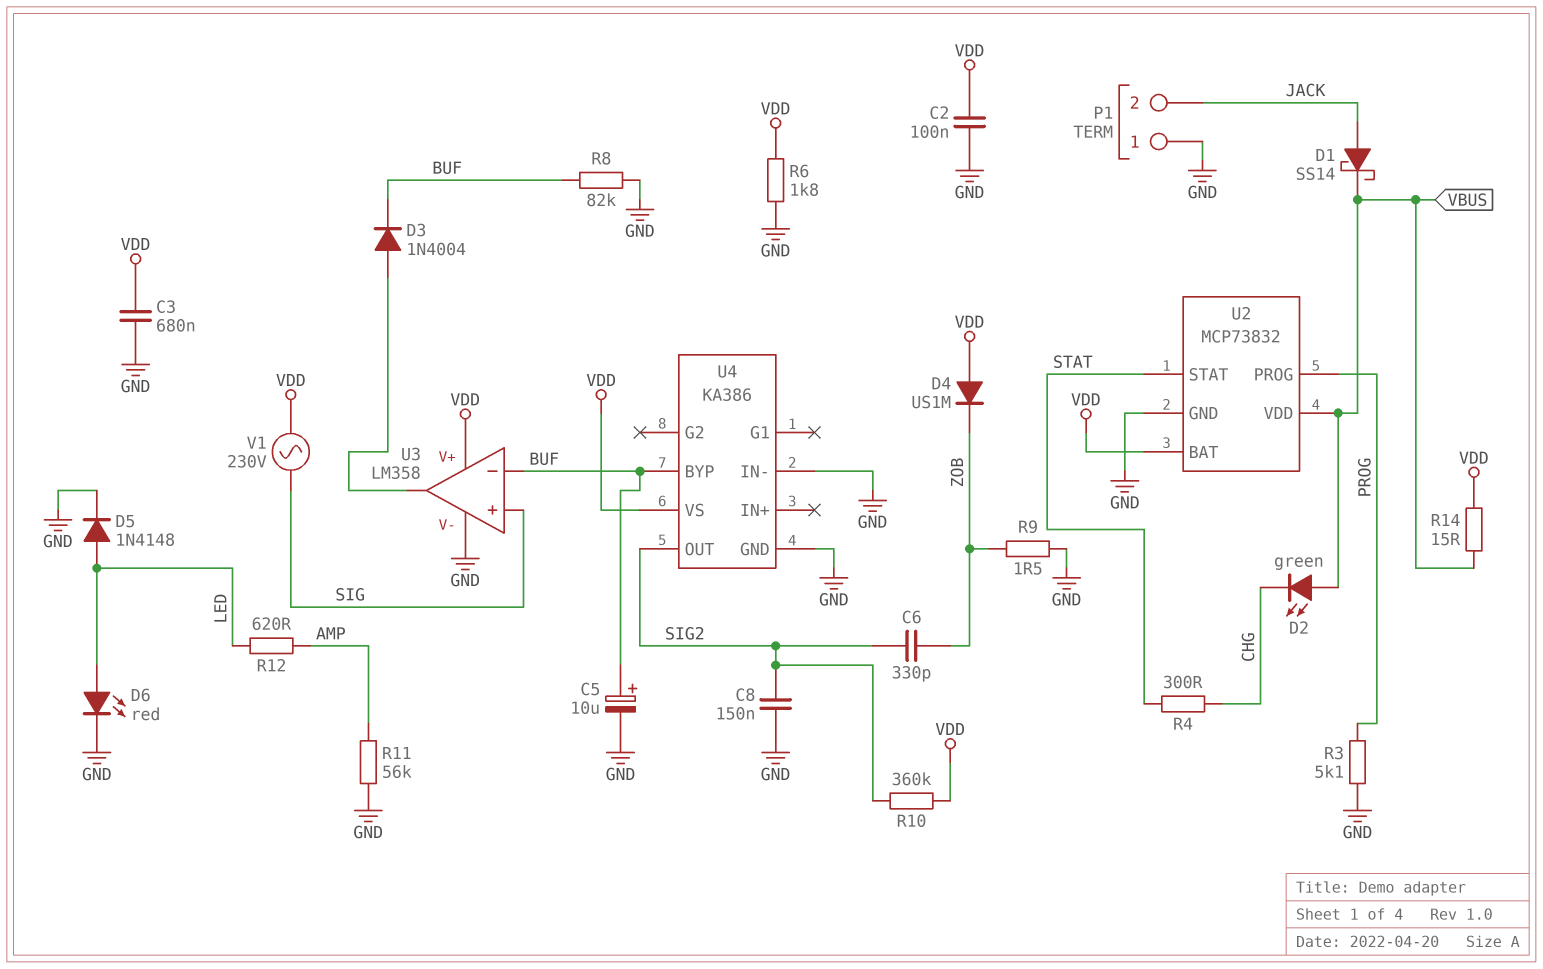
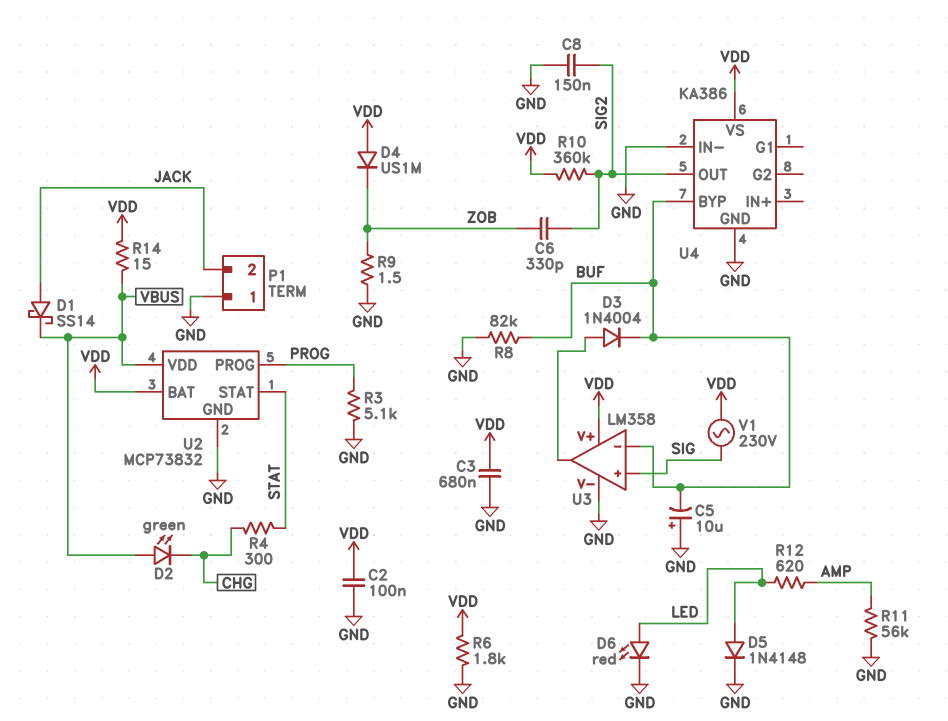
C5: 10uF (plus BUF, minus GND) -> 10uF (plus GND, minus BUF)

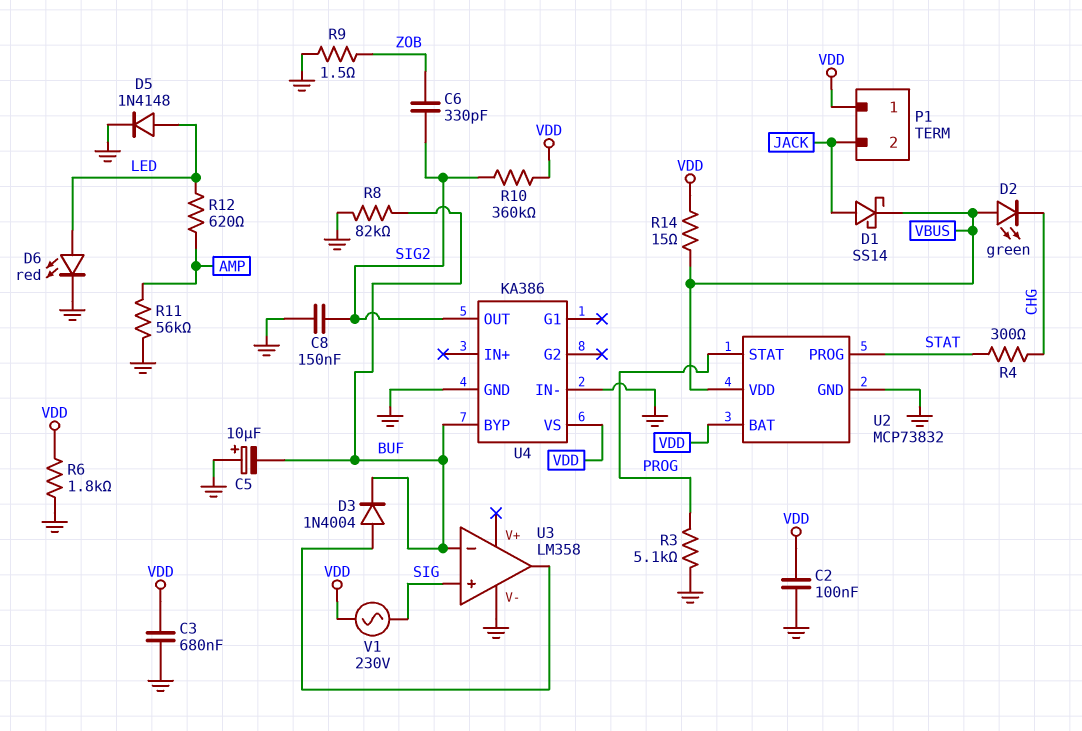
D4: diode US1M (A VDD, K ZOB) -> none
P1 pin 1: GND -> VDD
U2 pin PROG: PROG -> STAT
U2 pin STAT: STAT -> PROG
U3 pin V+: VDD -> none

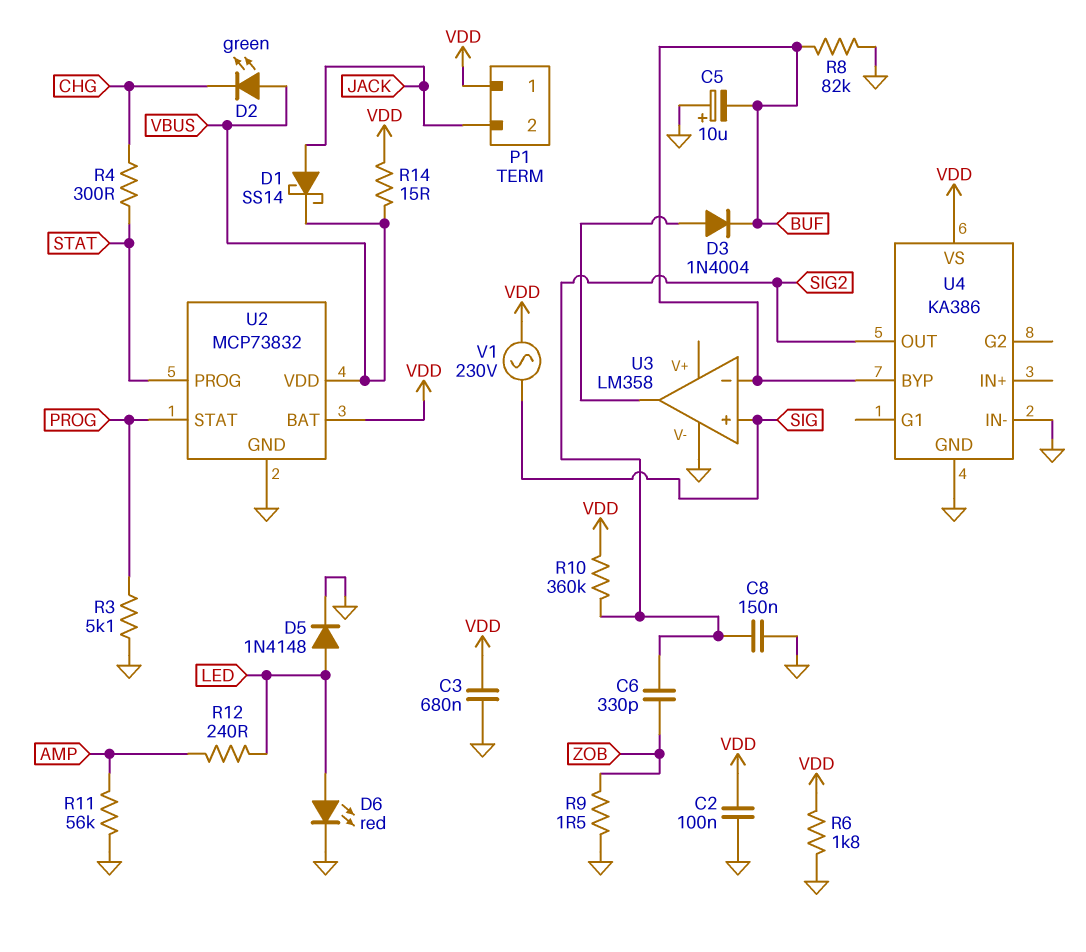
R12: 620 (AMP, LED) -> 240 (AMP, LED)

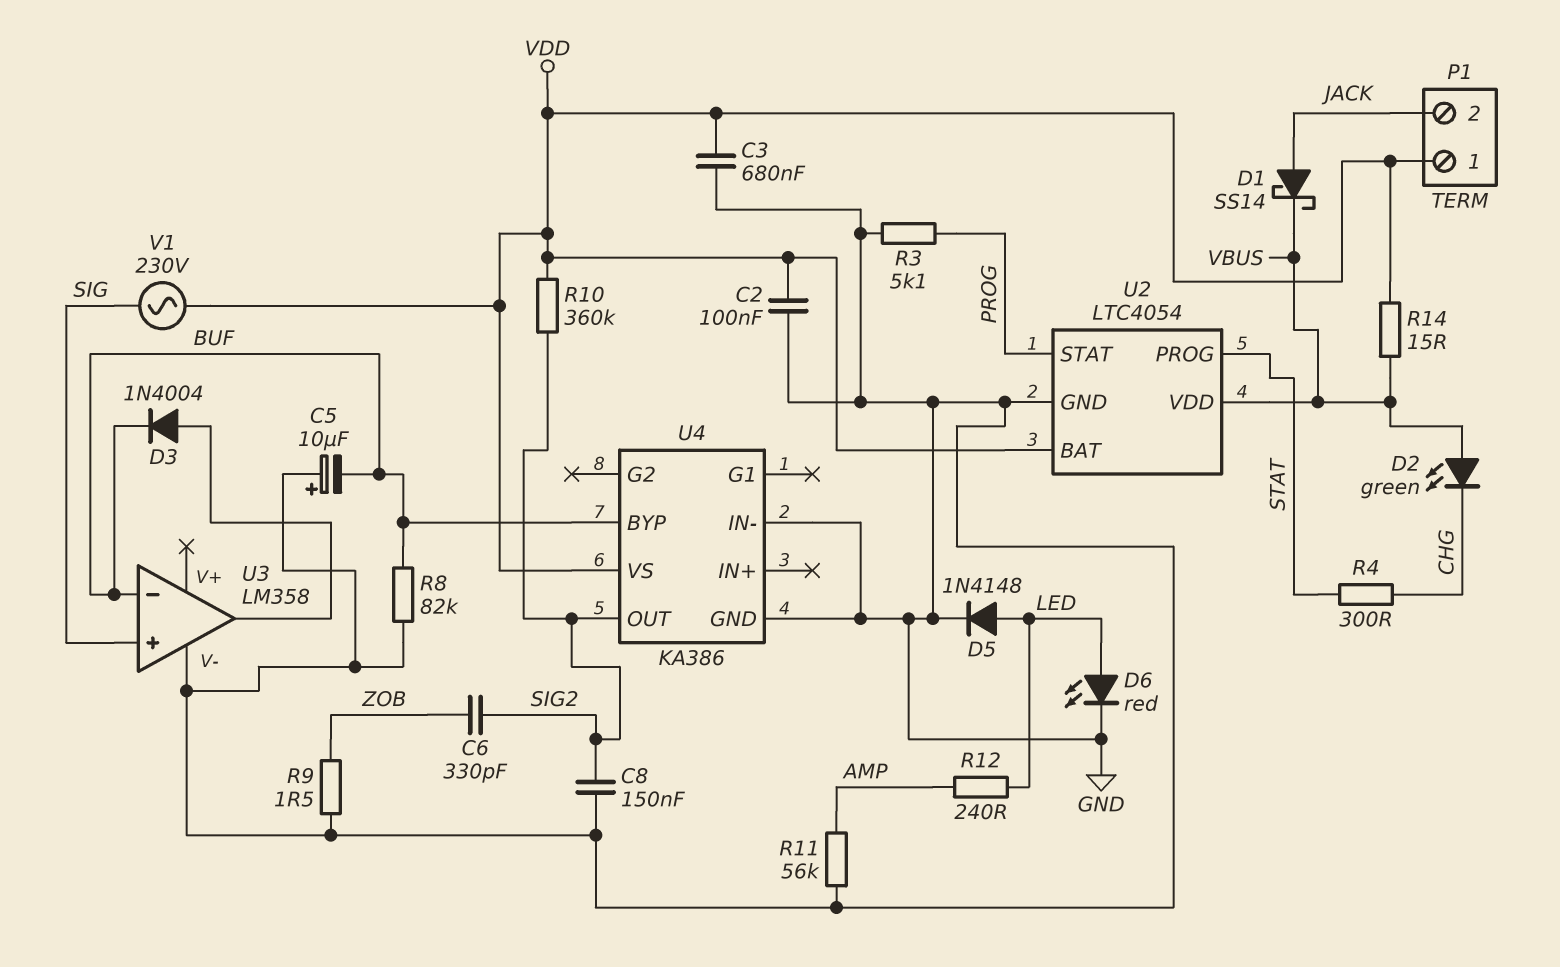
R6: 1.8k (GND, VDD) -> none
U2: MCP73832 -> LTC4054

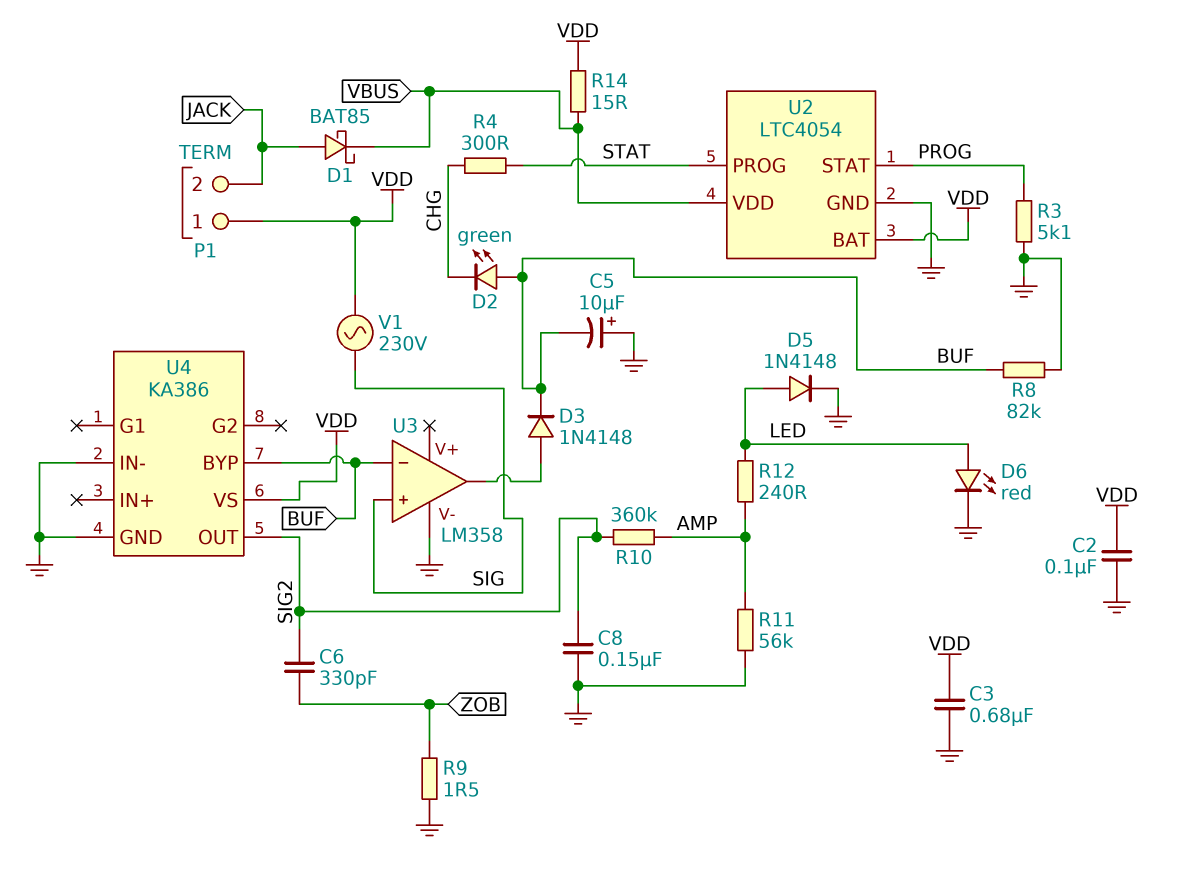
D1: schottky SS14 (A JACK, K VBUS) -> schottky BAT85 (A JACK, K VBUS)
D2: LED green (A VBUS, K CHG) -> LED green (A BUF, K CHG)
D3: diode 1N4004 (A U3/out, K BUF) -> diode 1N4148 (A U3/out, K BUF)
R10: 360k (SIG2, VDD) -> 360k (AMP, SIG2)

